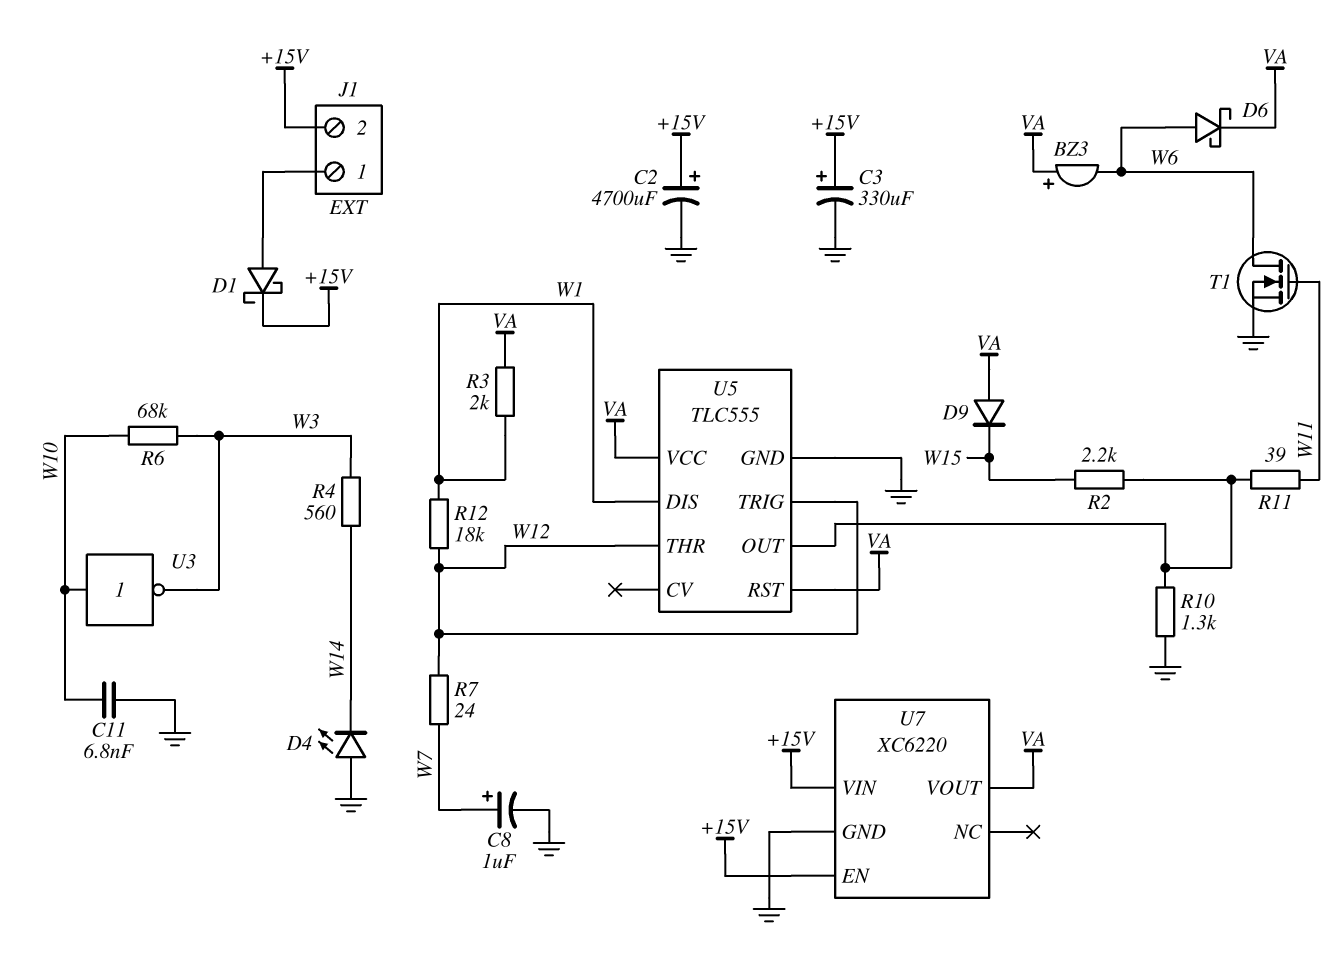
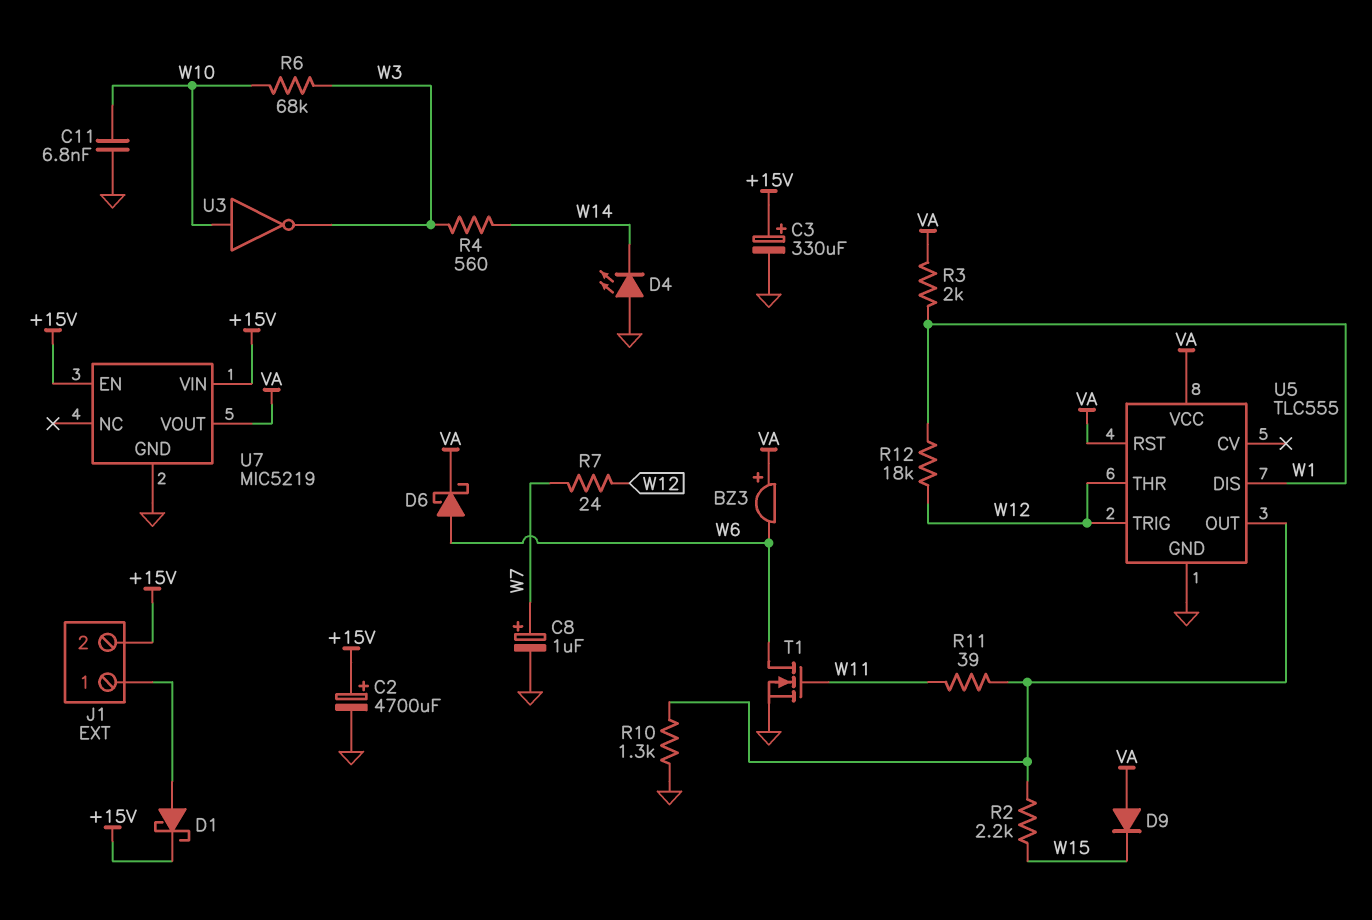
U7: XC6220 -> MIC5219

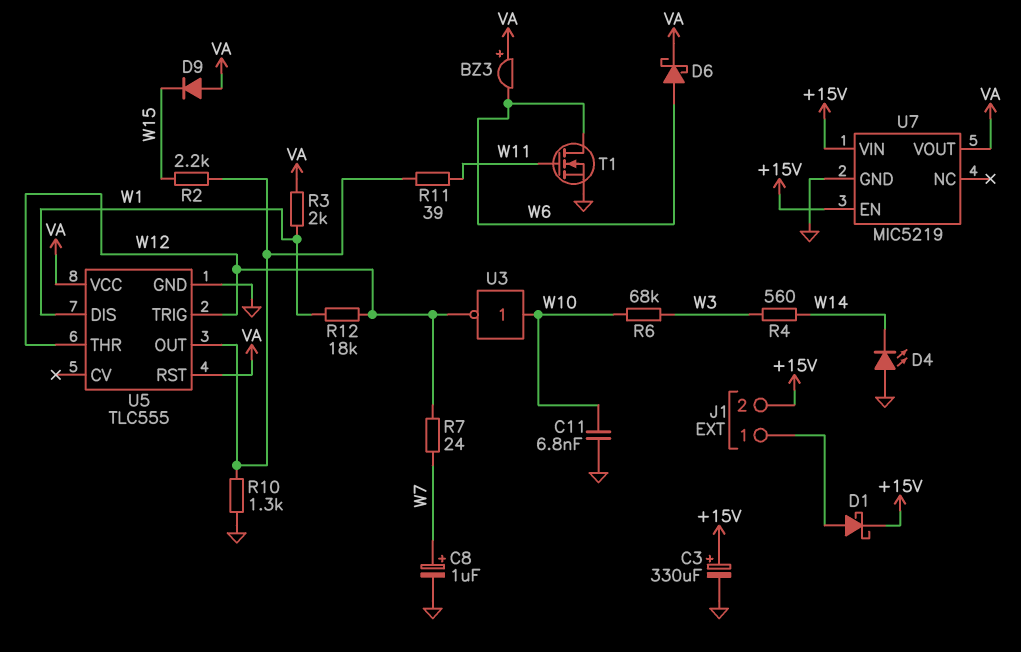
C2: 4700uF (plus +15V, minus GND) -> none
U3: NOT (in W10, out W3) -> NOT (in W10, out W12)

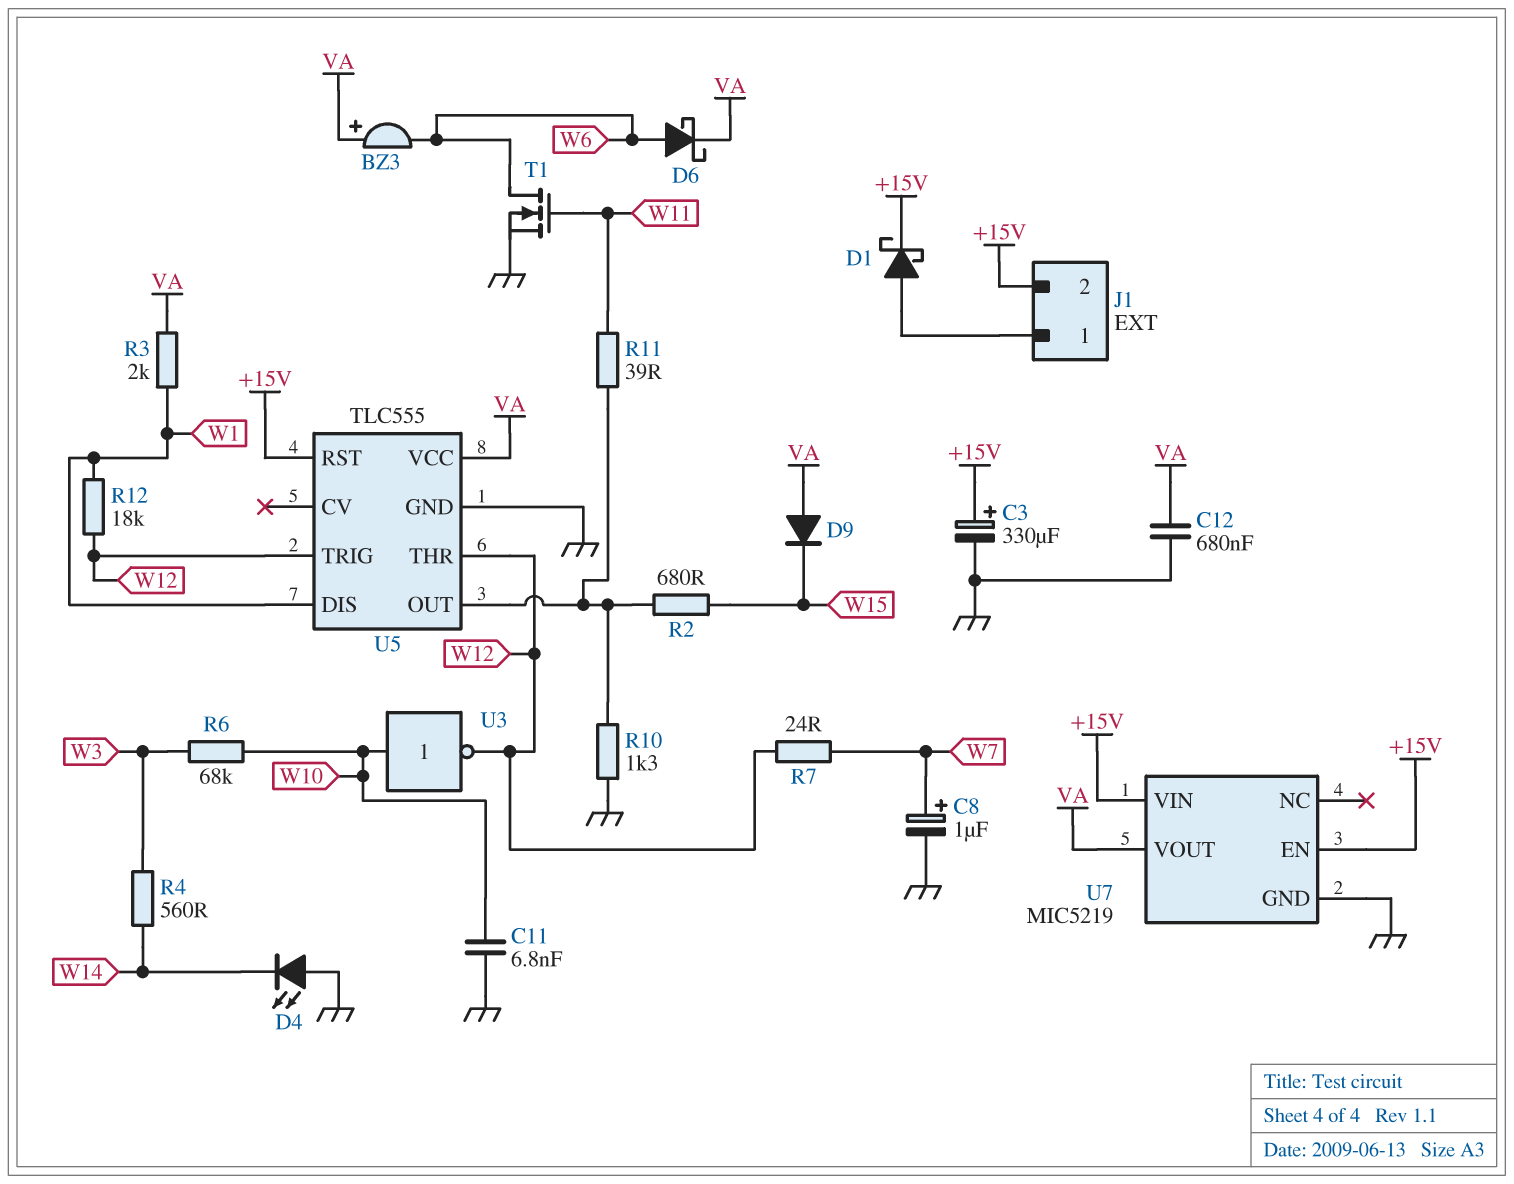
C12: none -> 680nF (GND, VA)
R2: 2.2k (U5/OUT, W15) -> 680 (U5/OUT, W15)
U5 pin RST: VA -> +15V

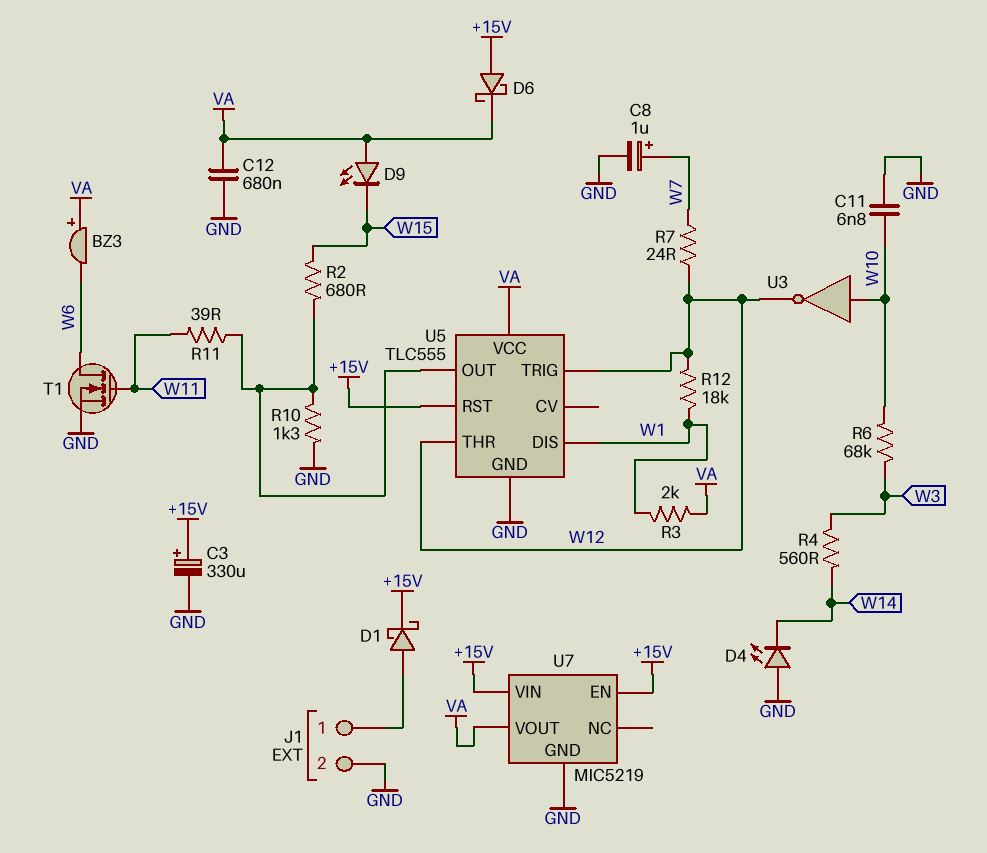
D6: schottky (A W6, K VA) -> schottky (A +15V, K VA)
D9: diode (A VA, K W15) -> LED (A VA, K W15)
J1 pin 2: +15V -> GND

